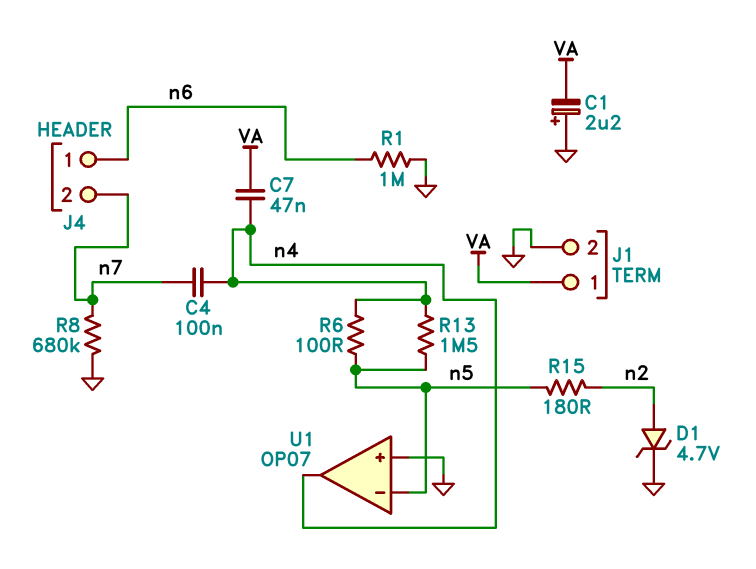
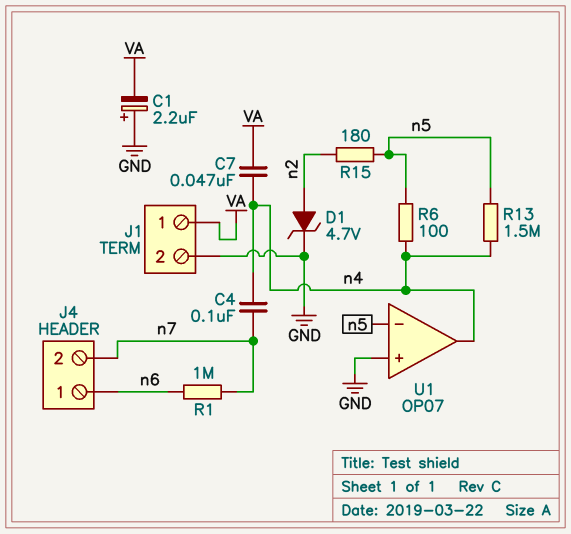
R1: 1M (GND, n6) -> 1M (n6, n7)
R8: 680k (GND, n7) -> none

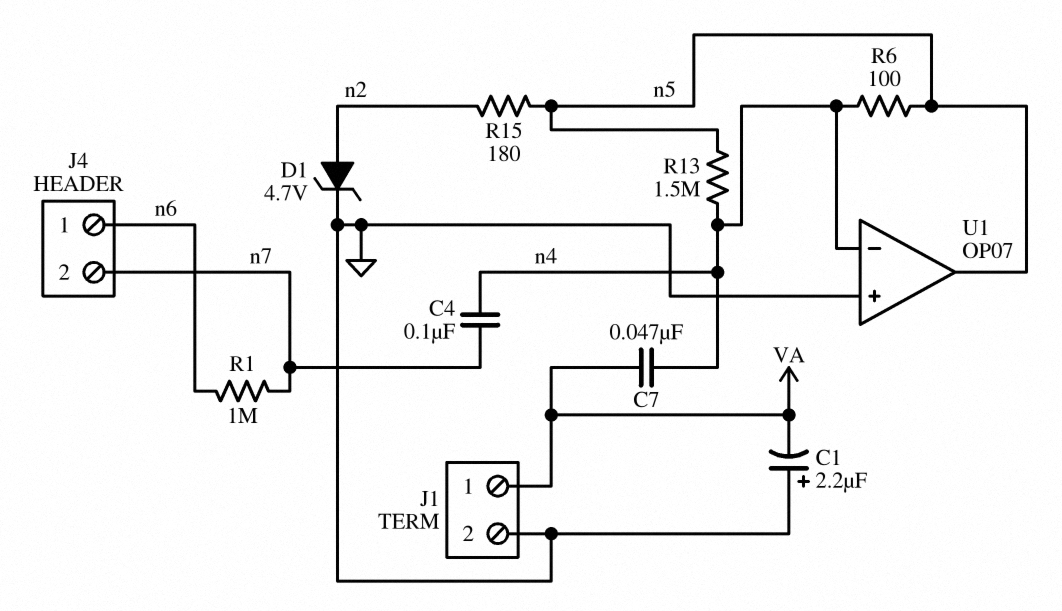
U1 pin in-: n5 -> n4
U1 pin out: n4 -> n5

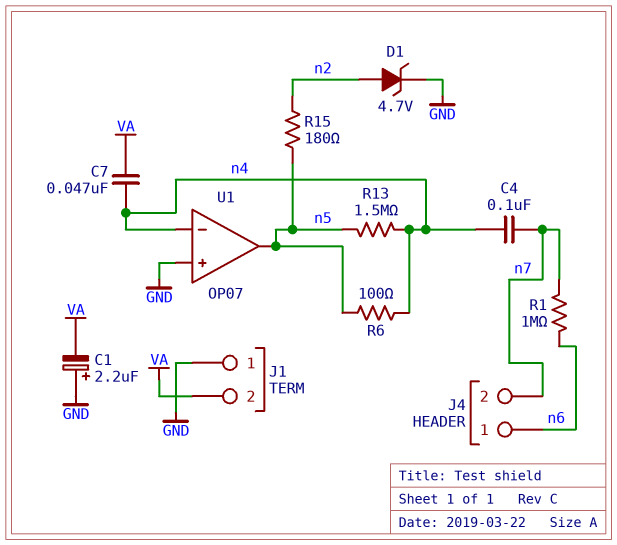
J1 pin 1: VA -> GND
J1 pin 2: GND -> VA

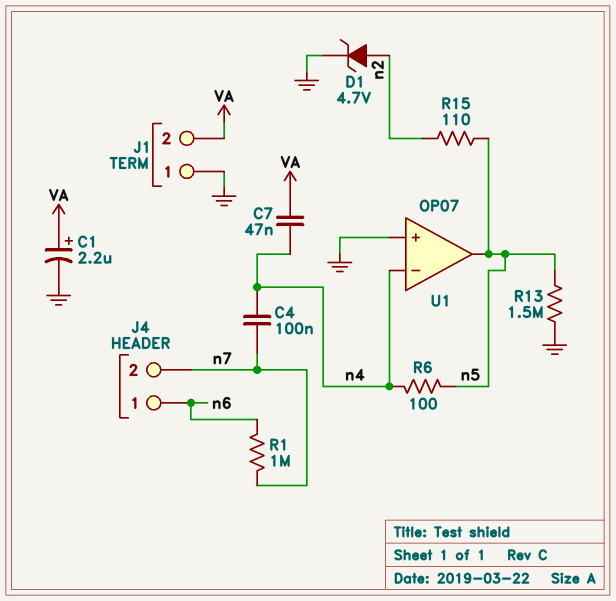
C1: 2.2uF (plus GND, minus VA) -> 2.2uF (plus VA, minus GND)
R13: 1.5M (n4, n5) -> 1.5M (GND, n5)
R15: 180 (n2, n5) -> 110 (n2, n5)

